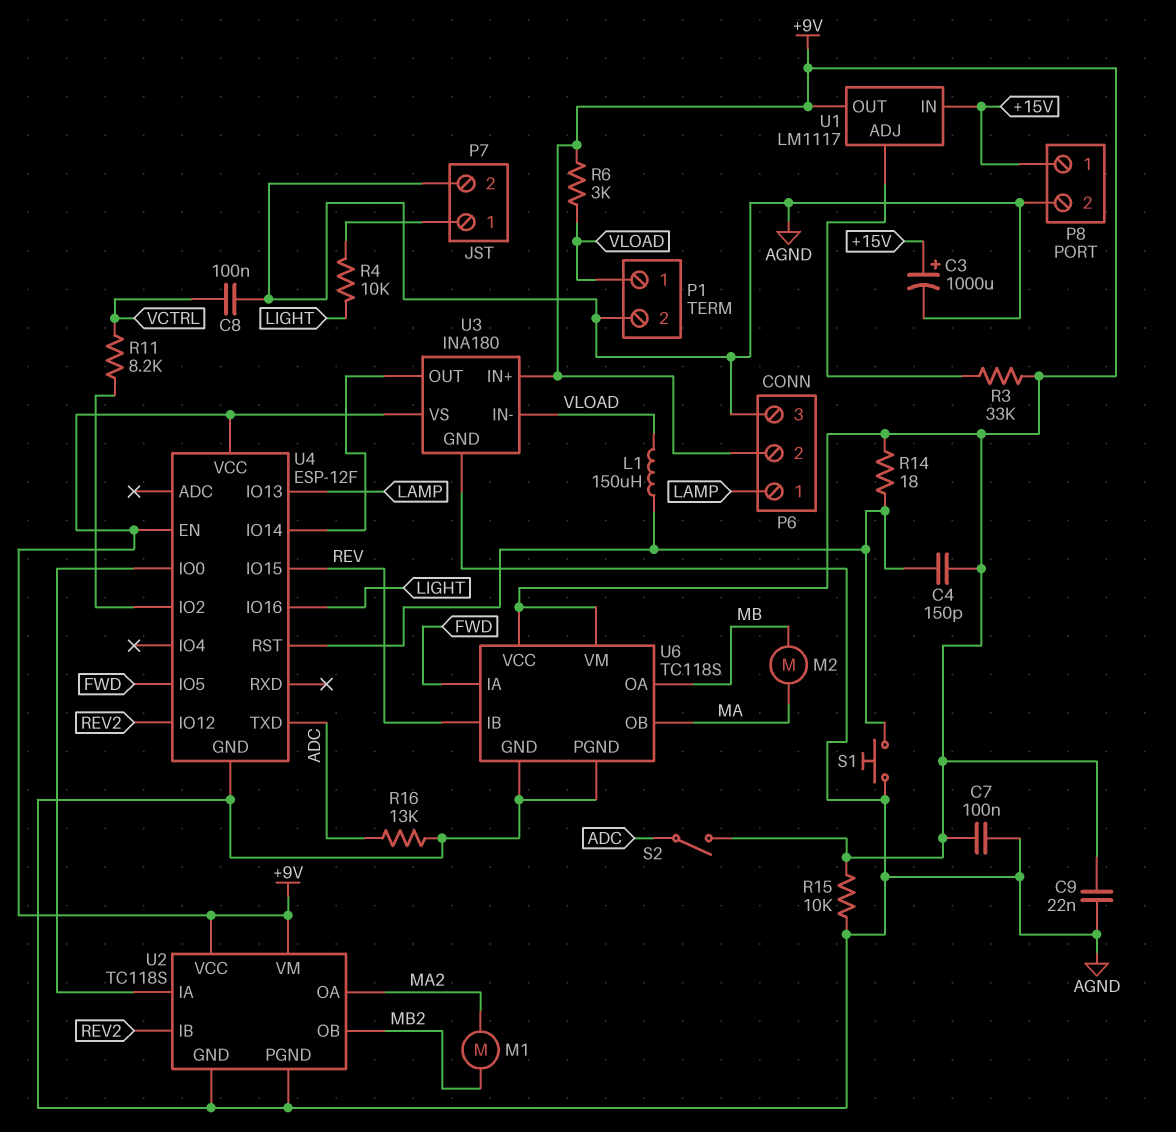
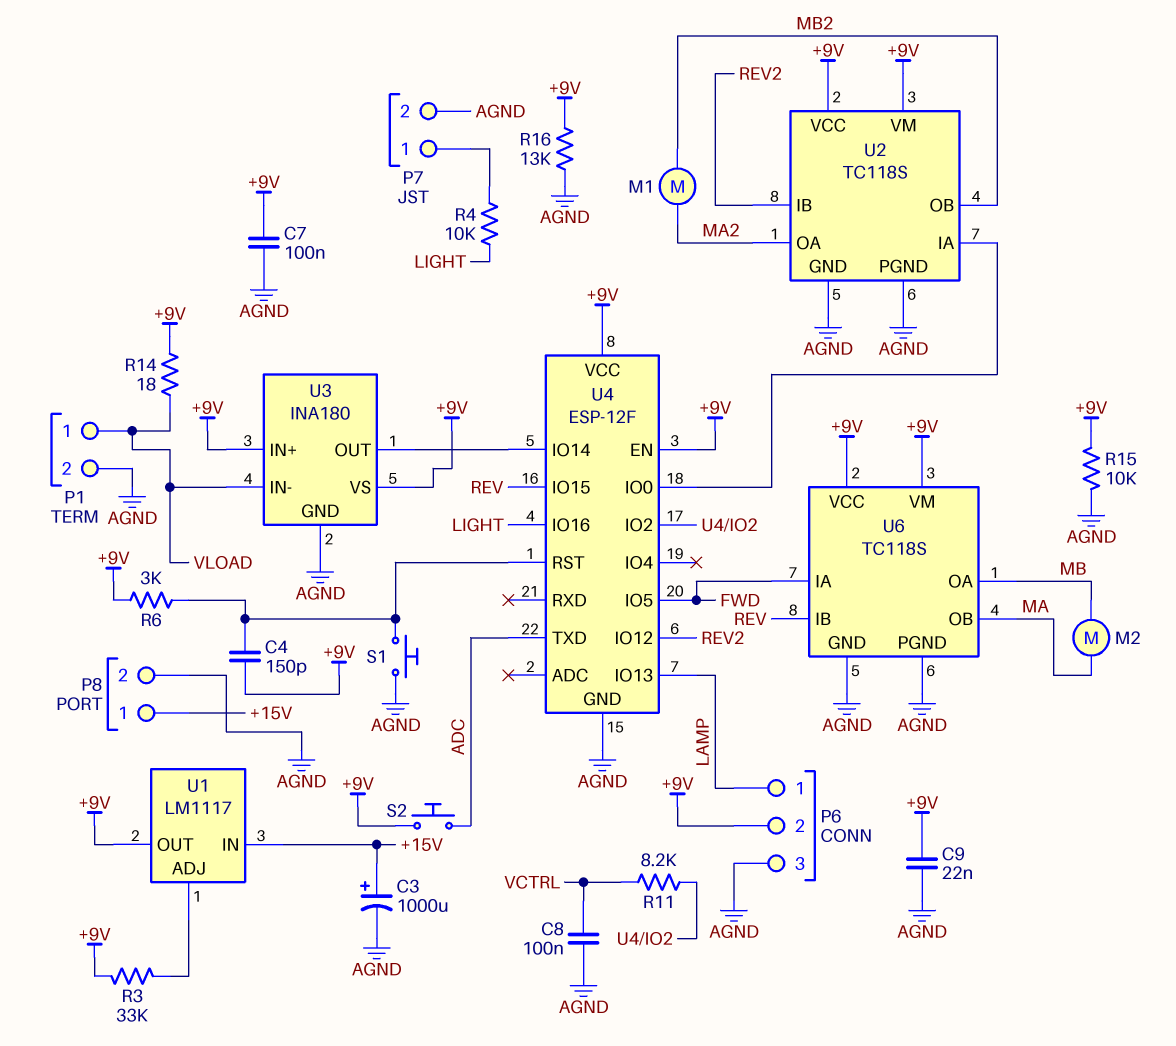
L1: 150uH (U4/RST, VLOAD) -> none
R6: 3k (+9V, VLOAD) -> 3k (+9V, U4/RST)
R14: 18 (+9V, U4/RST) -> 18 (+9V, VLOAD)
R16: 13k (ADC, AGND) -> 13k (+9V, AGND)
S2: switch (+9V, ADC) -> button (+9V, ADC)

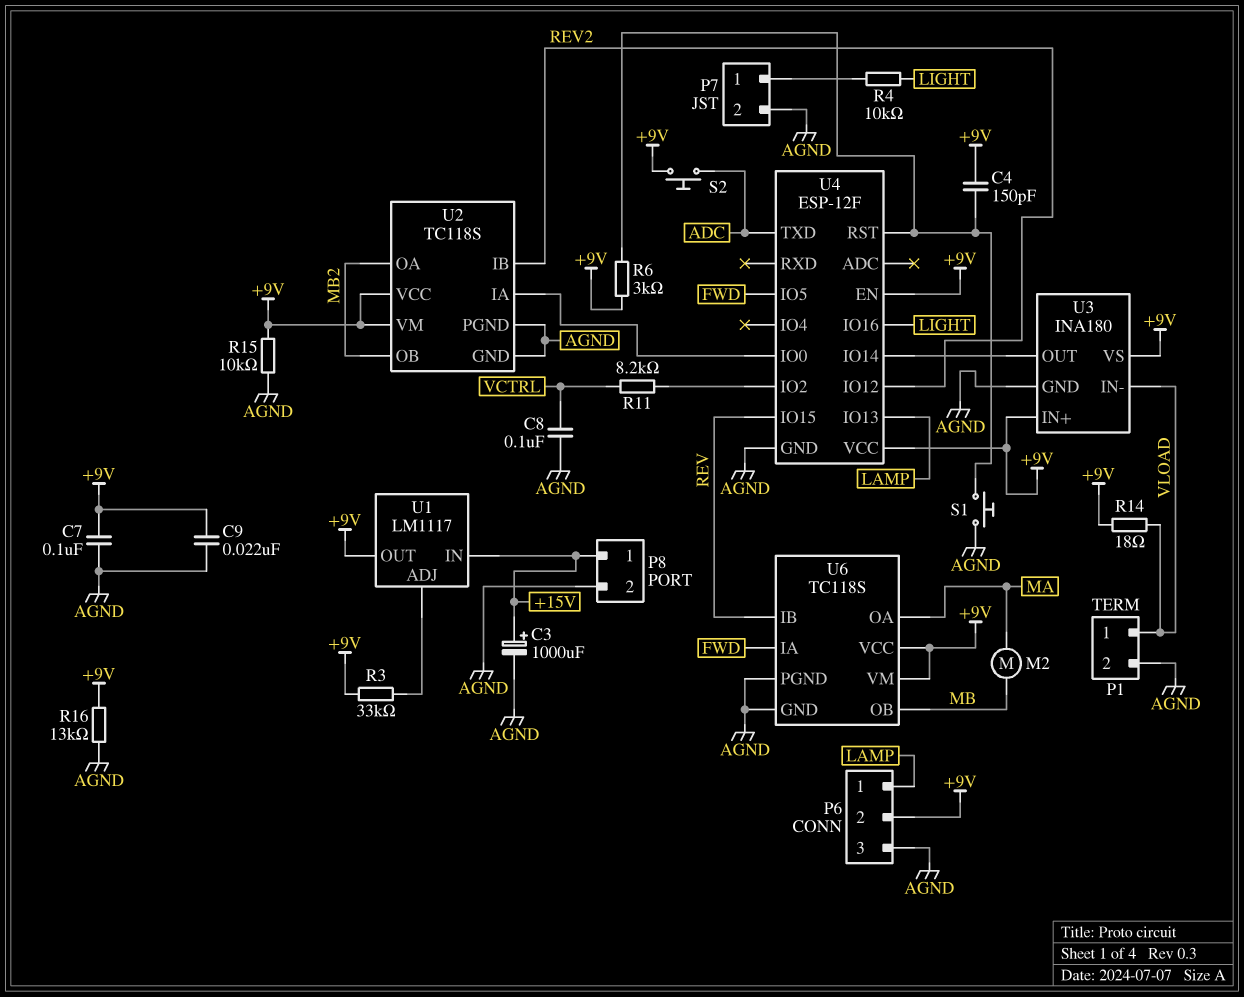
M1: motor (MA2, MB2) -> none
U2 pin OA: MA2 -> MB2
U6 pin OA: MB -> MA
U6 pin OB: MA -> MB

